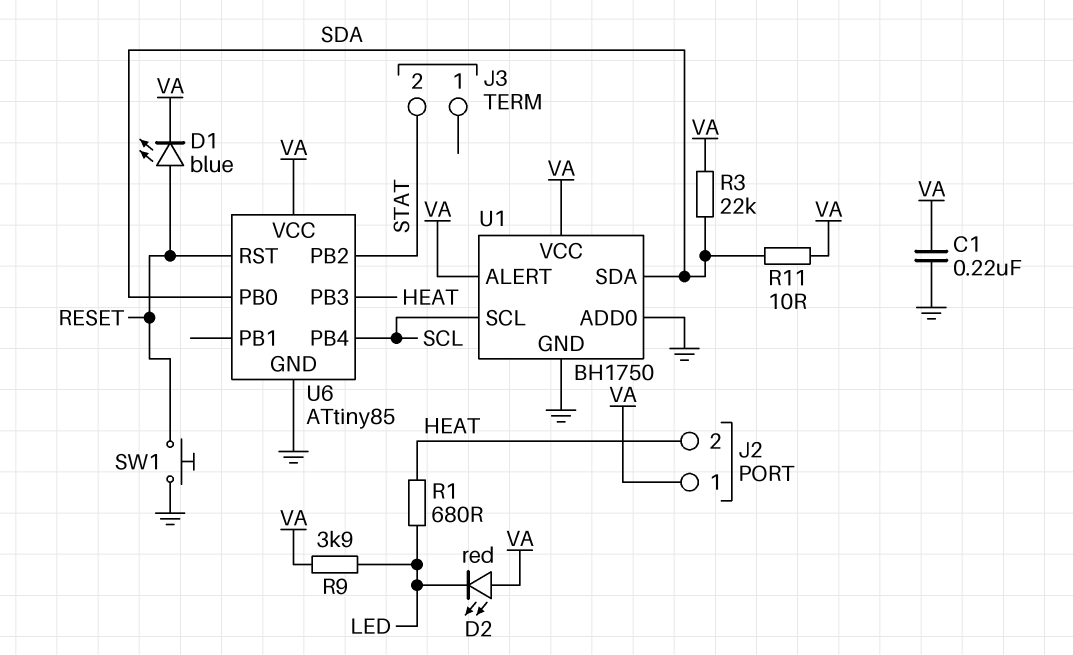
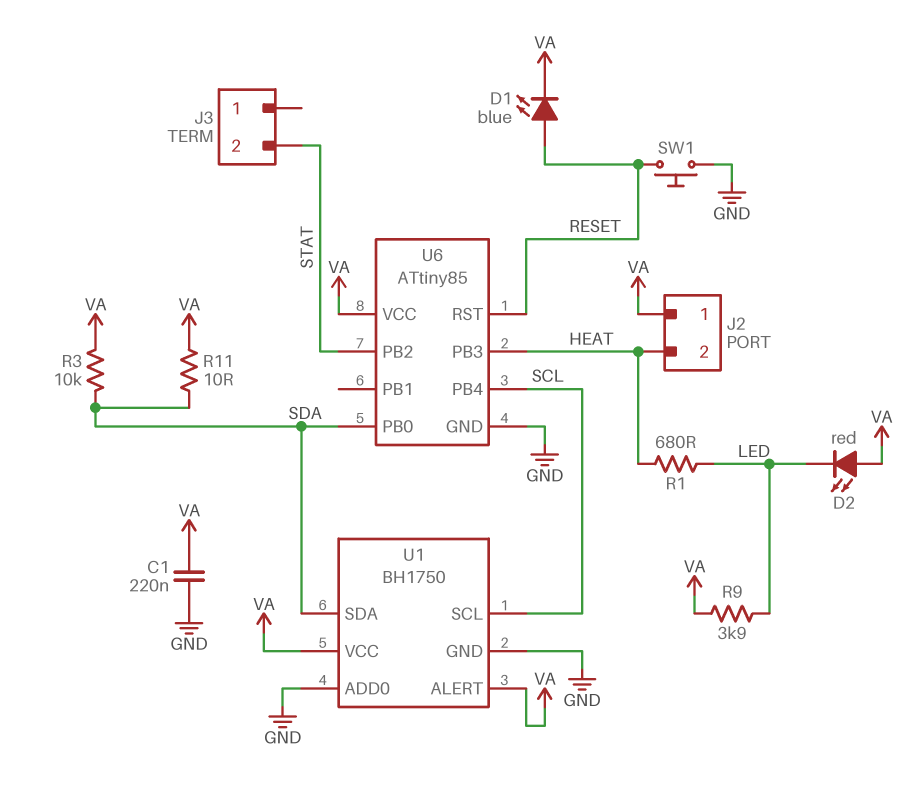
R3: 22k (SDA, VA) -> 10k (SDA, VA)

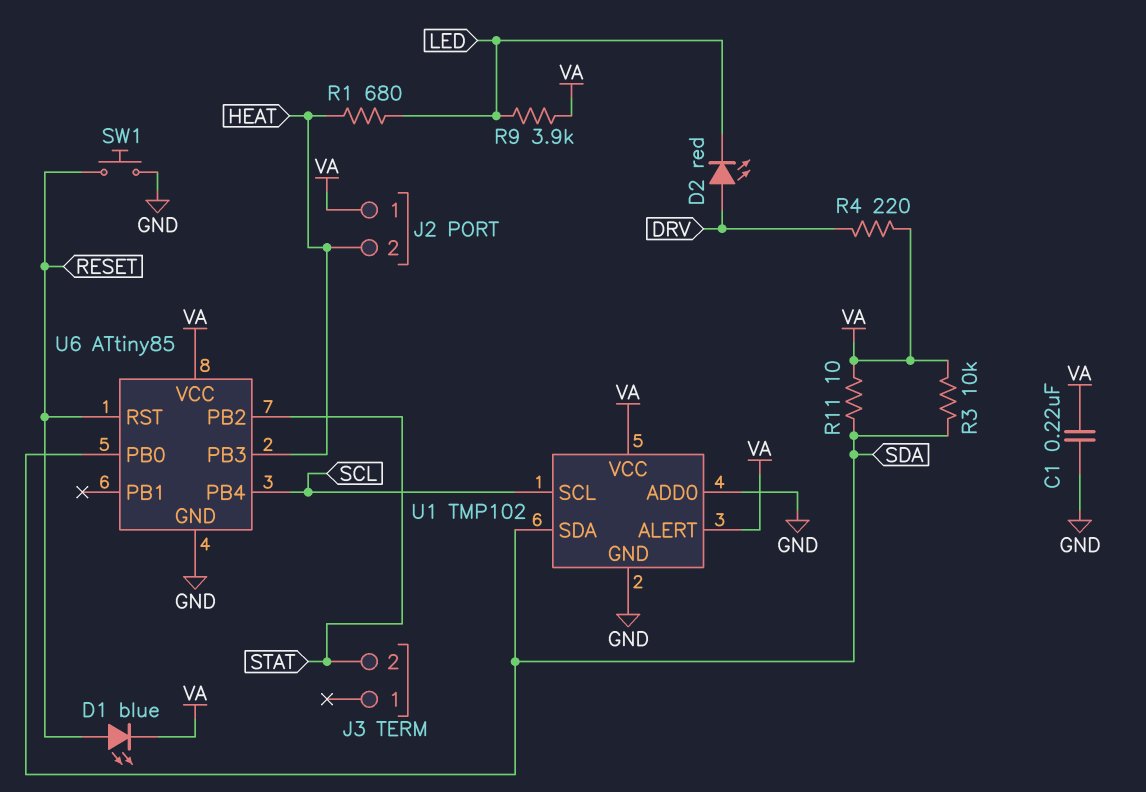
D2: LED red (A VA, K LED) -> LED red (A DRV, K LED)
R4: none -> 220 (DRV, VA)
U1: BH1750 -> TMP102

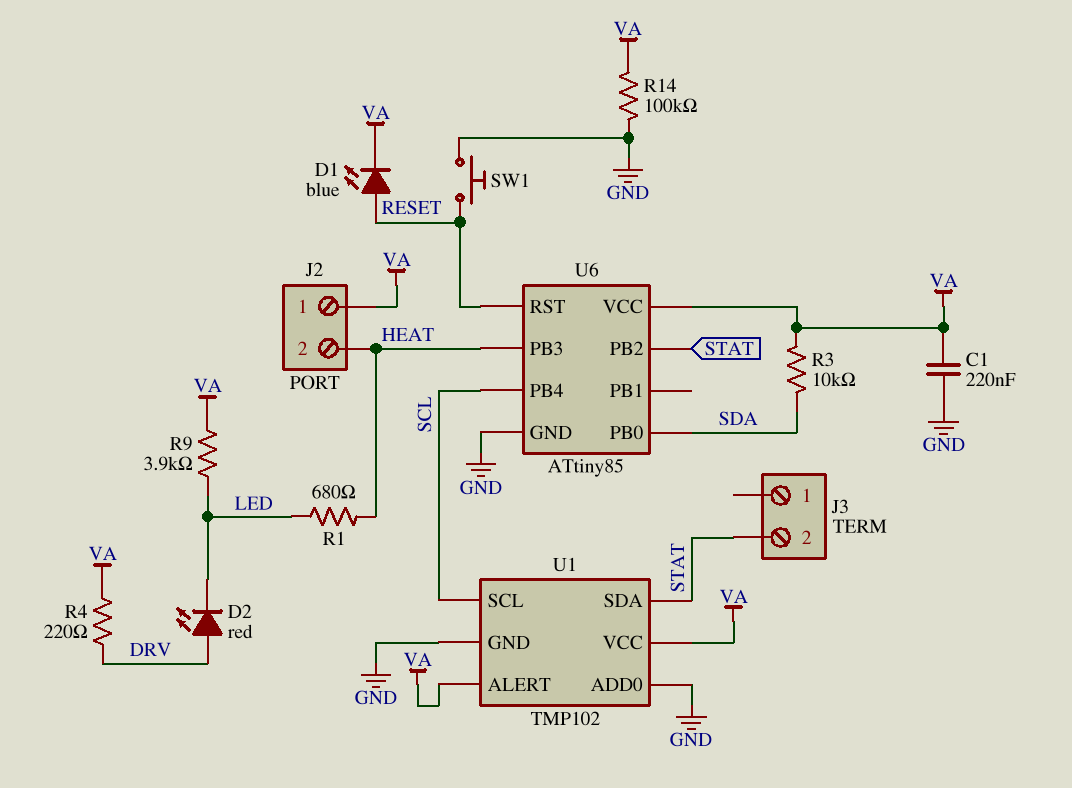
R11: 10 (SDA, VA) -> none
R14: none -> 100k (GND, VA)
U1 pin SDA: SDA -> STAT

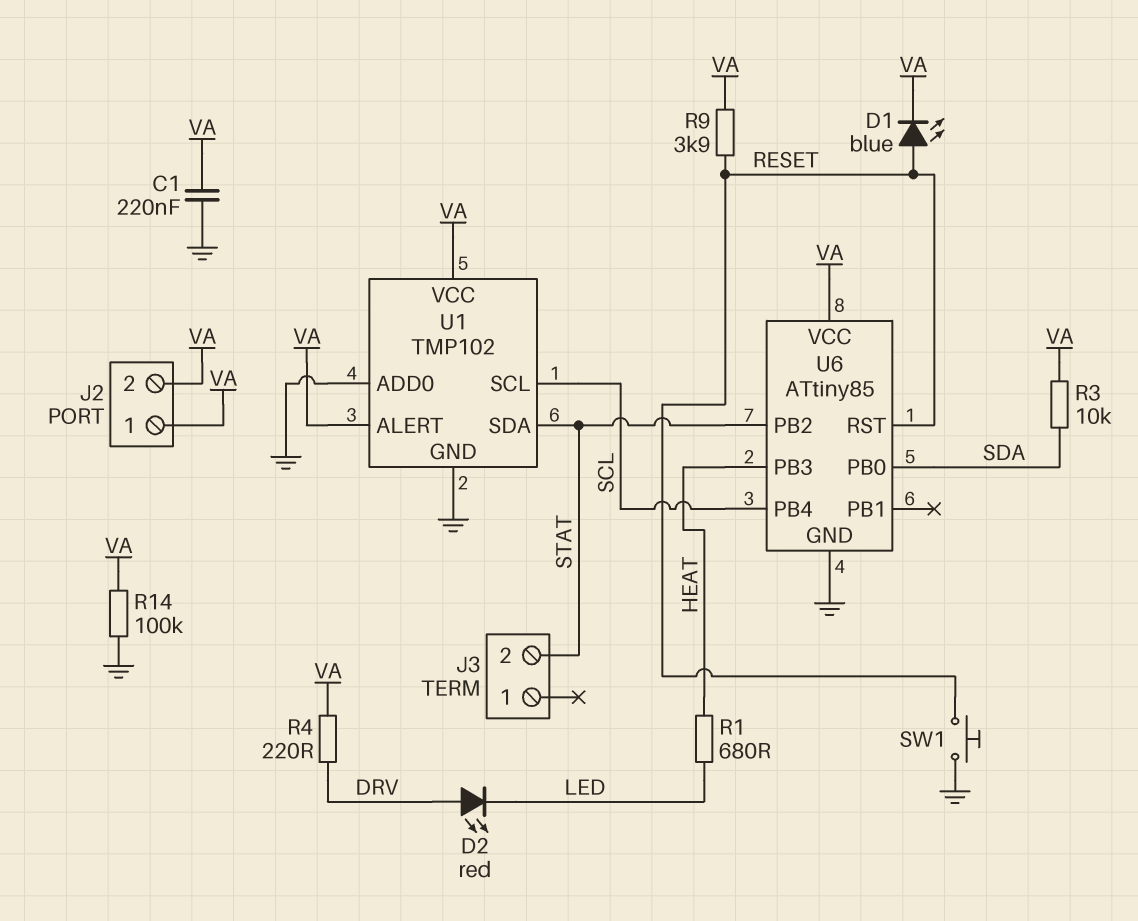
J2 pin 2: HEAT -> VA
R9: 3.9k (LED, VA) -> 3.9k (RESET, VA)

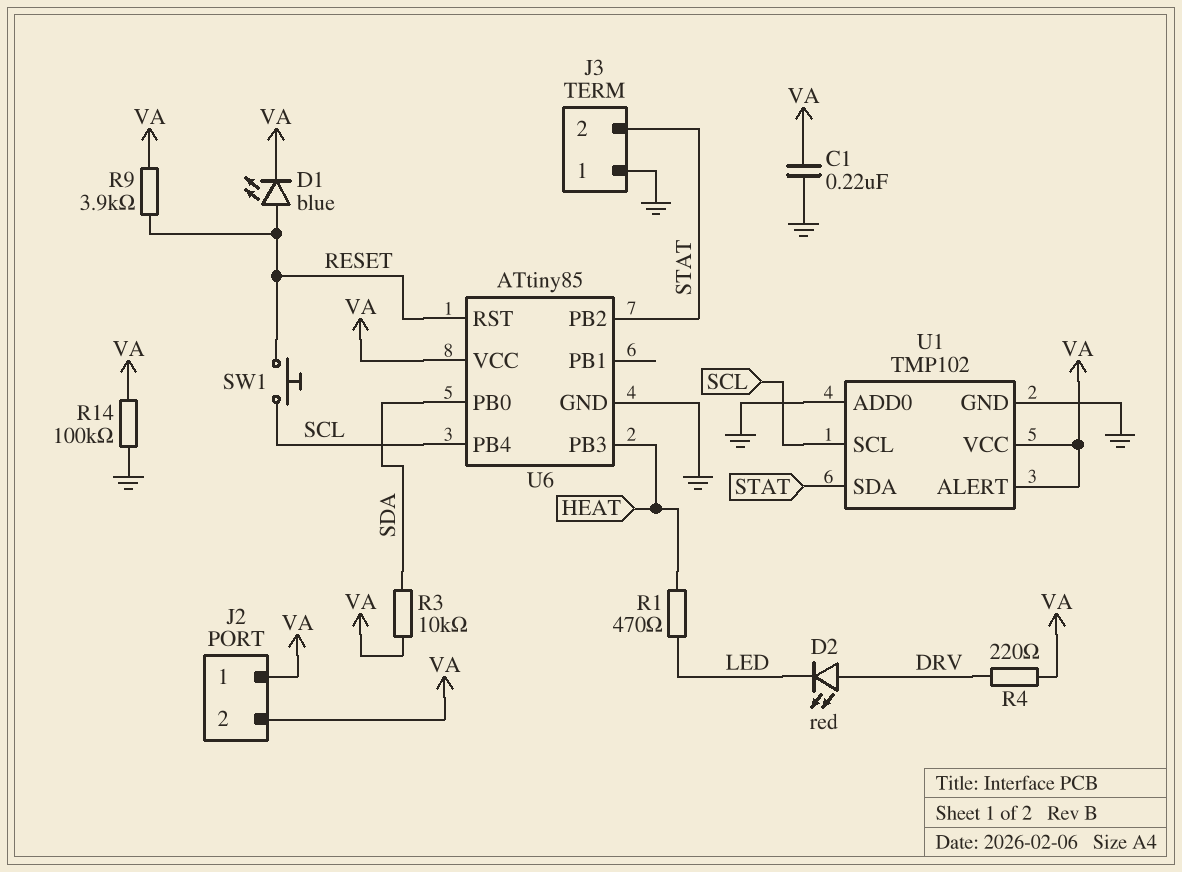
J3 pin 1: none -> GND
R1: 680 (HEAT, LED) -> 470 (HEAT, LED)
SW1: button (GND, RESET) -> button (RESET, SCL)

